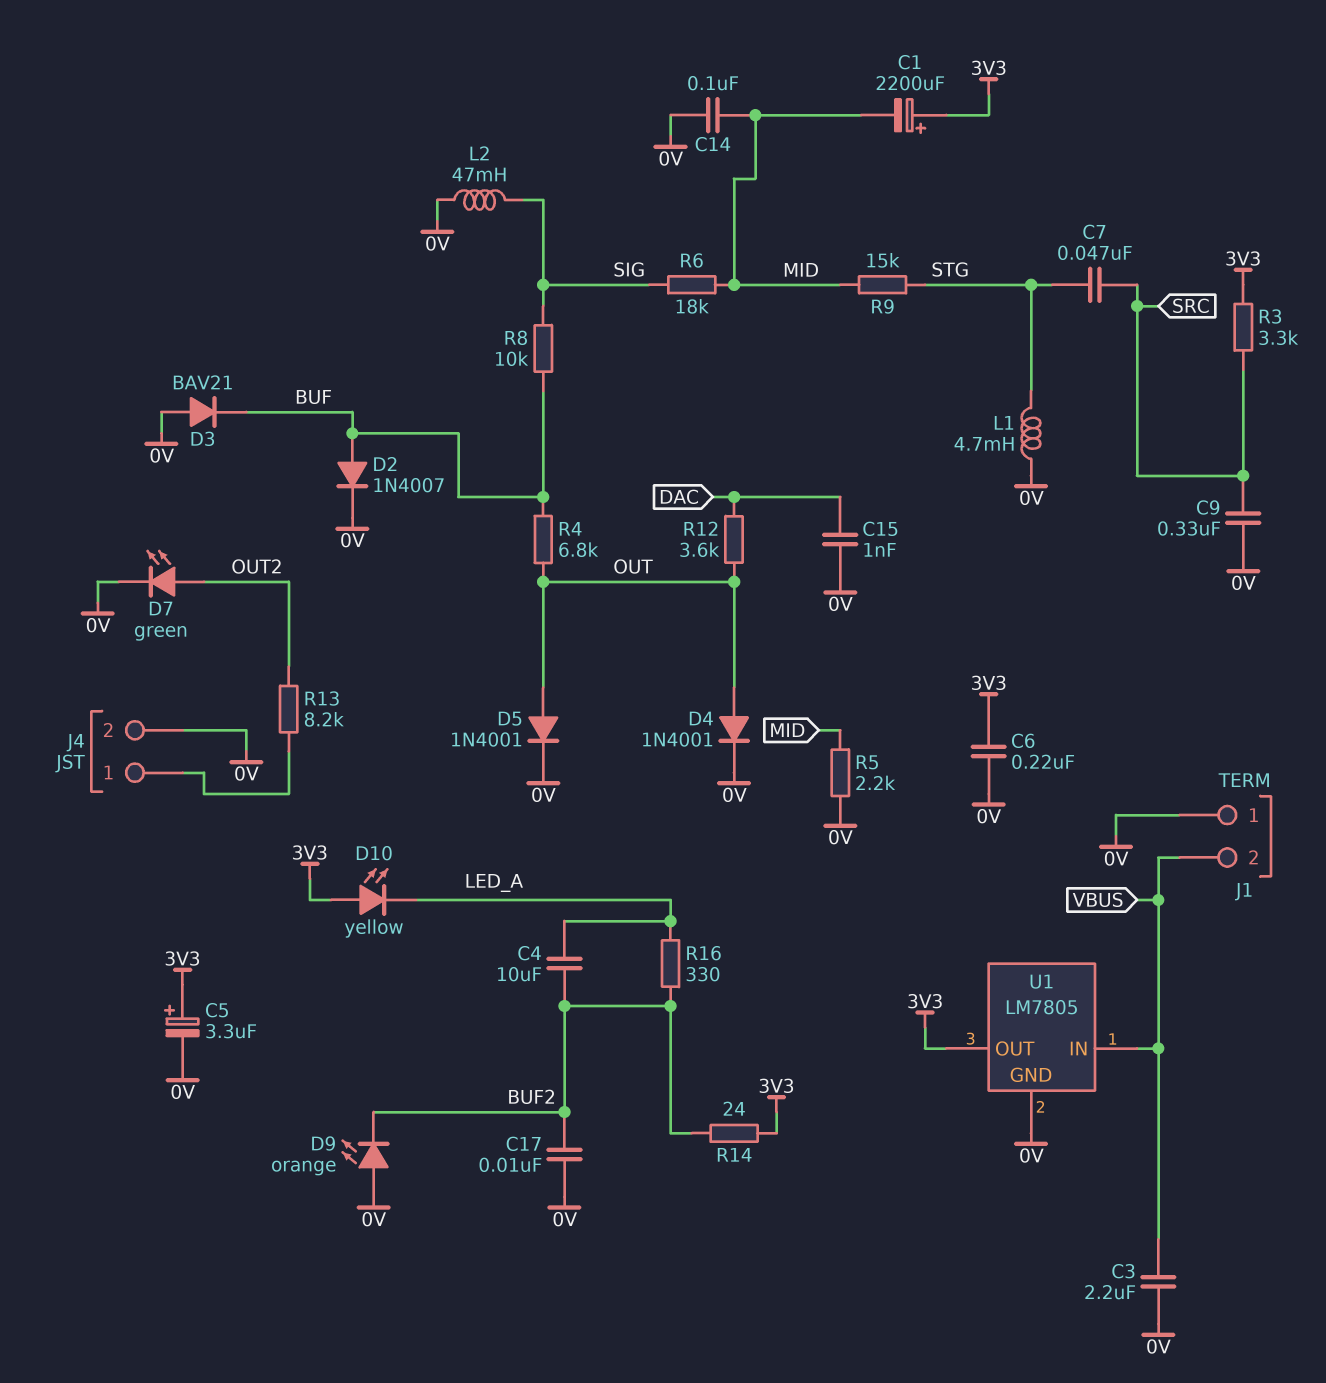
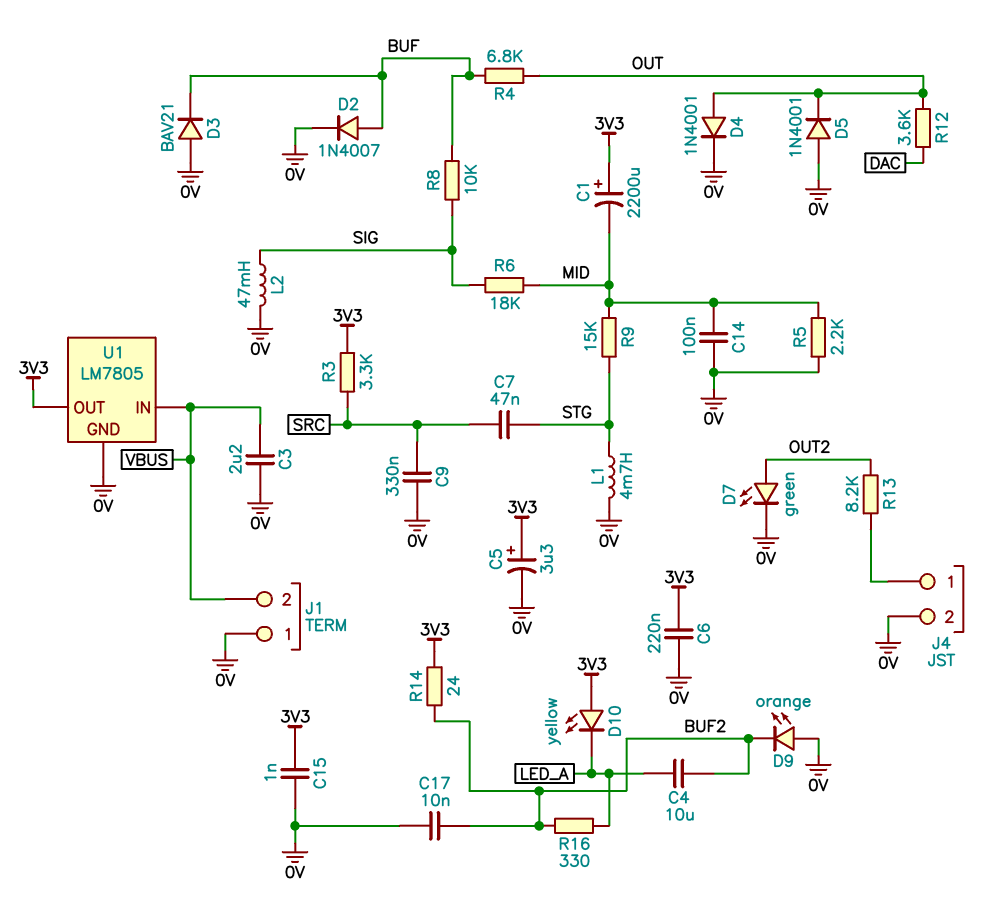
C15: 1nF (0V, DAC) -> 1nF (0V, 3V3)
D5: diode 1N4001 (A OUT, K 0V) -> diode 1N4001 (A 0V, K OUT)

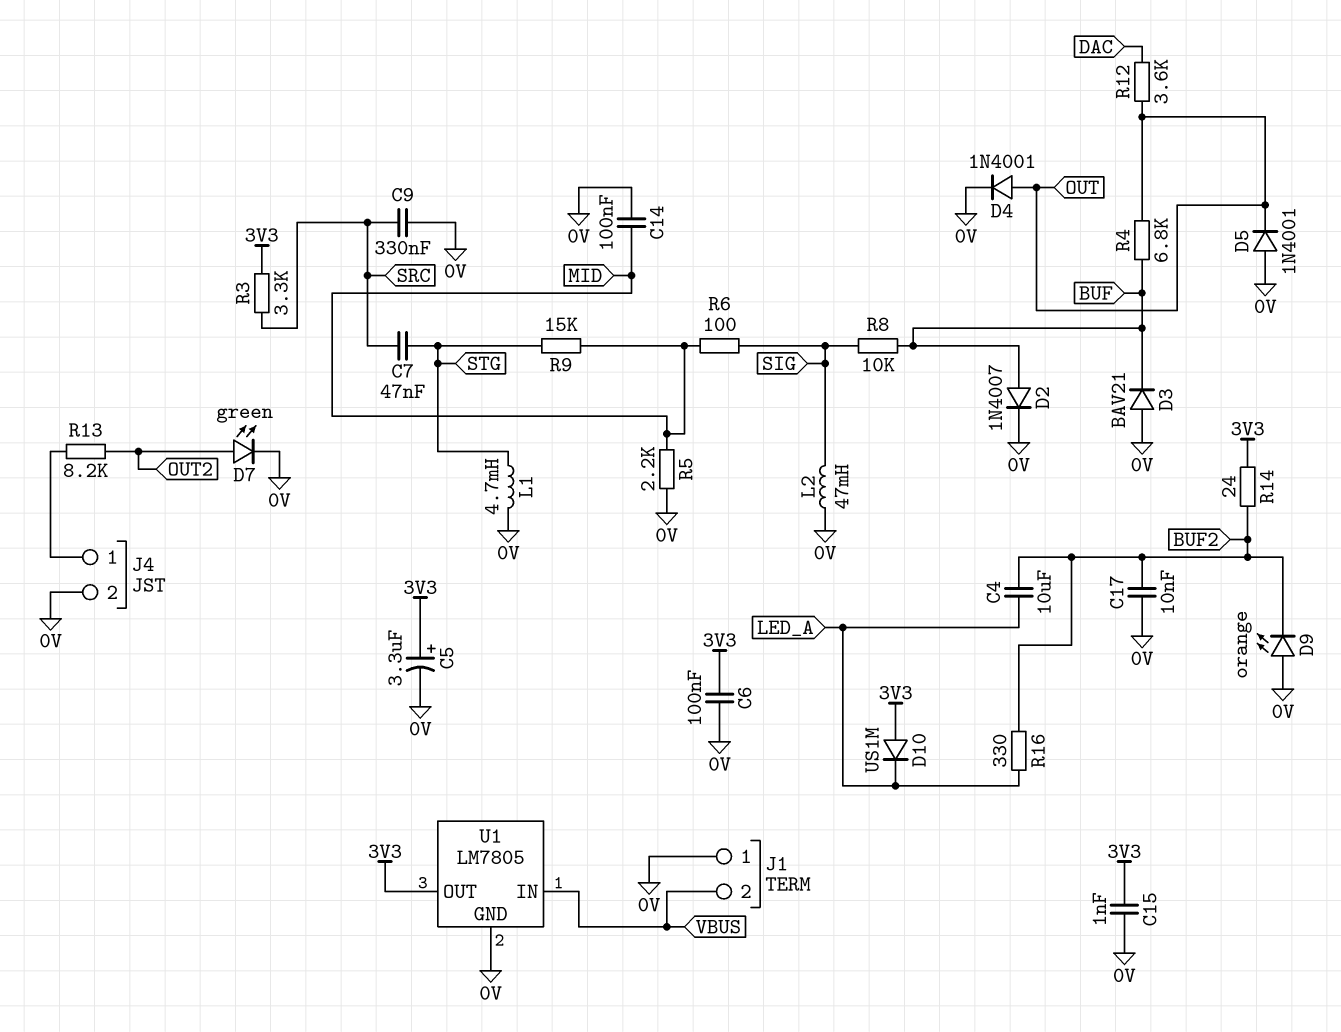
C1: 2200uF (plus 3V3, minus MID) -> none
C3: 2.2uF (0V, VBUS) -> none
C6: 220nF (0V, 3V3) -> 100nF (0V, 3V3)
D10: LED yellow (A 3V3, K LED_A) -> diode US1M (A 3V3, K LED_A)
R6: 18k (MID, SIG) -> 100 (MID, SIG)

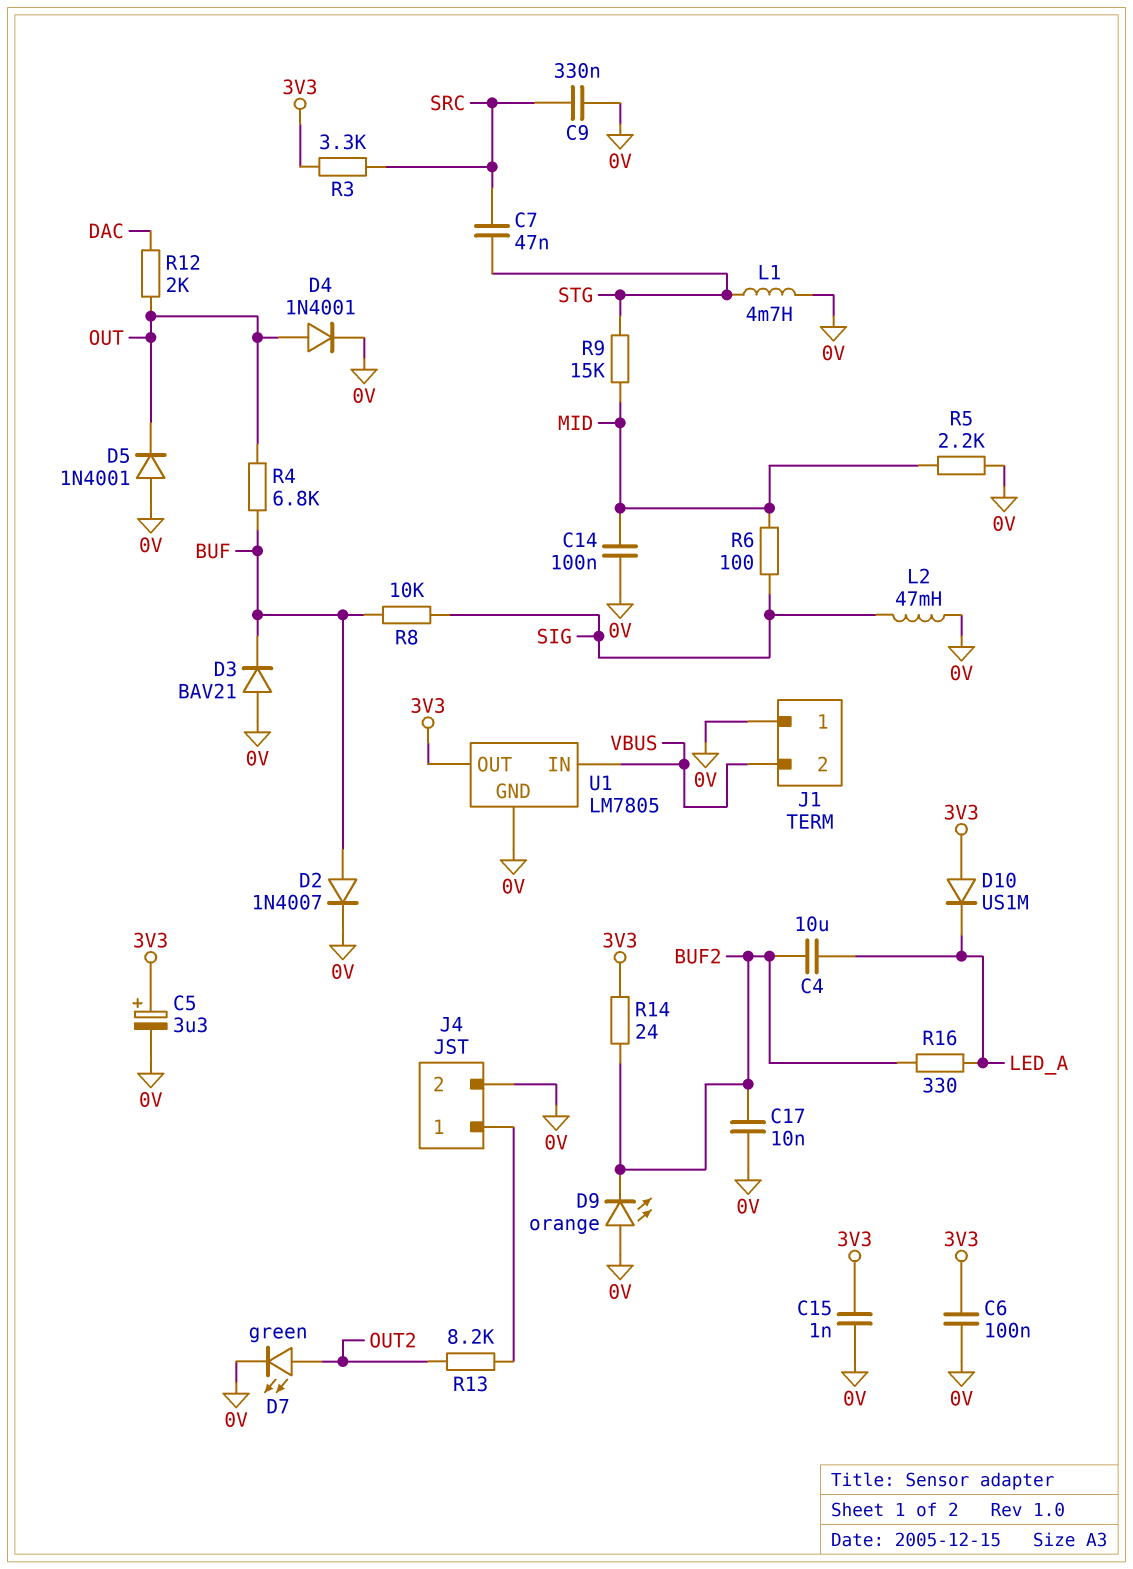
R12: 3.6k (DAC, OUT) -> 2k (DAC, OUT)

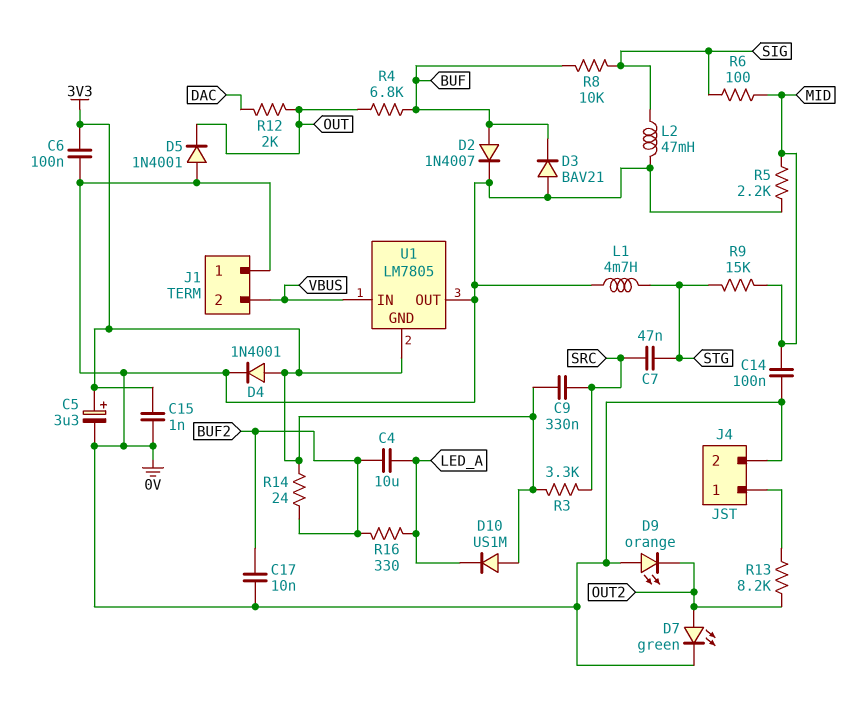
C9: 330nF (0V, SRC) -> 330nF (3V3, SRC)
D4: diode 1N4001 (A OUT, K 0V) -> diode 1N4001 (A 3V3, K 0V)
D9: LED orange (A 0V, K BUF2) -> LED orange (A 0V, K OUT2)
U1 pin GND: 0V -> 3V3
U1 pin OUT: 3V3 -> 0V

